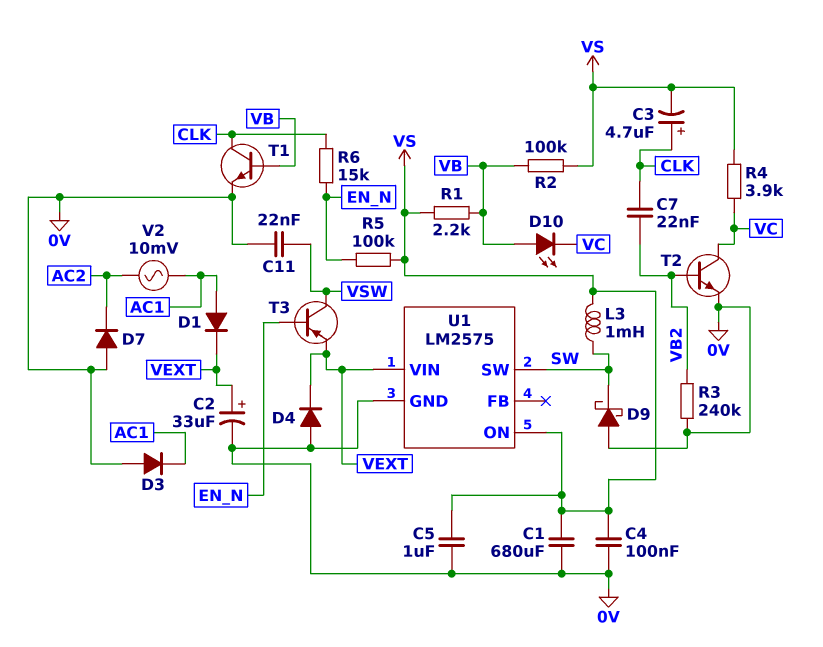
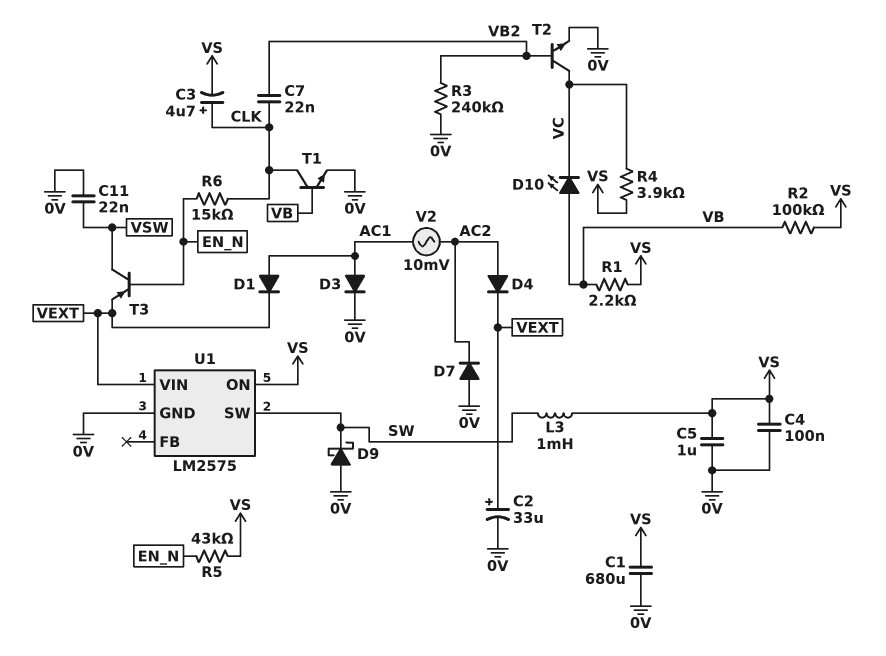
D3: diode (A 0V, K AC1) -> diode (A AC1, K 0V)
D4: diode (A 0V, K VEXT) -> diode (A AC2, K VEXT)
R5: 100k (EN_N, VS) -> 43k (EN_N, VS)

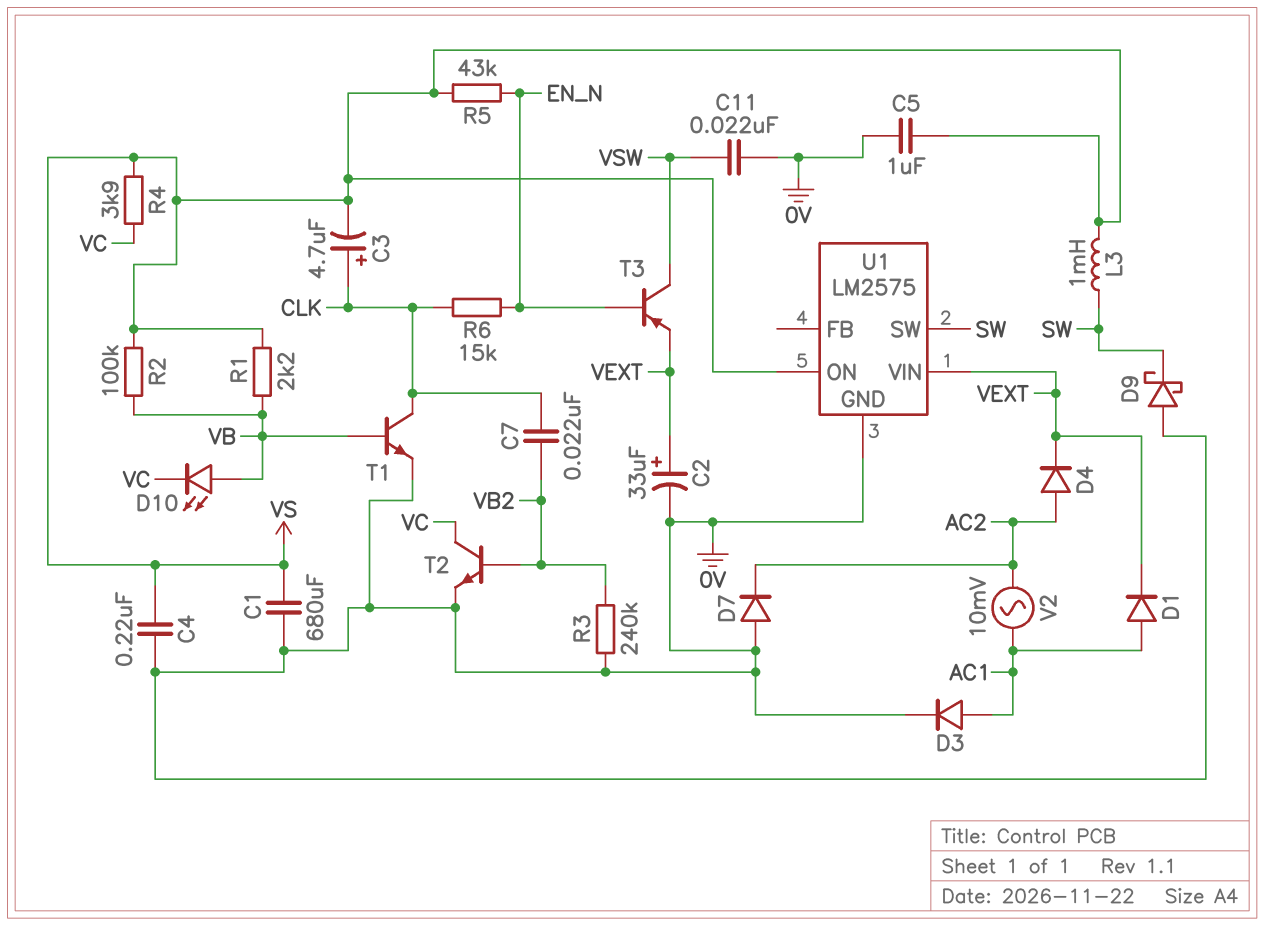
C4: 100nF (0V, VS) -> 220nF (0V, VS)

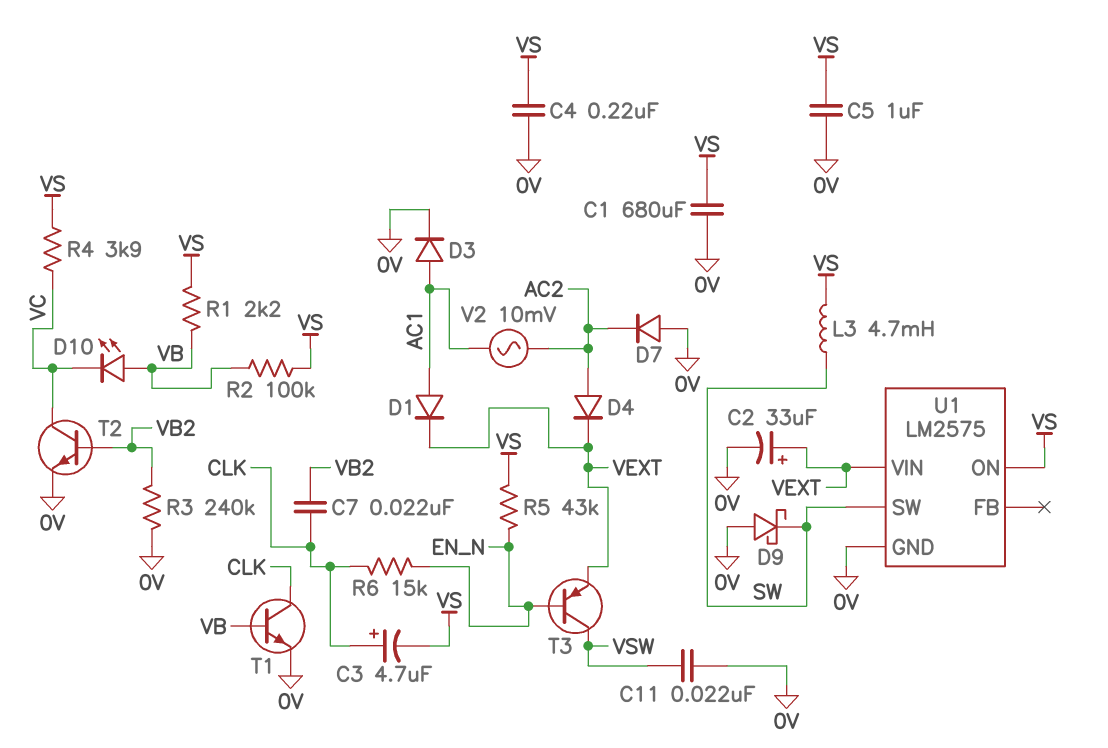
L3: 1mH (SW, VS) -> 4.7mH (SW, VS)

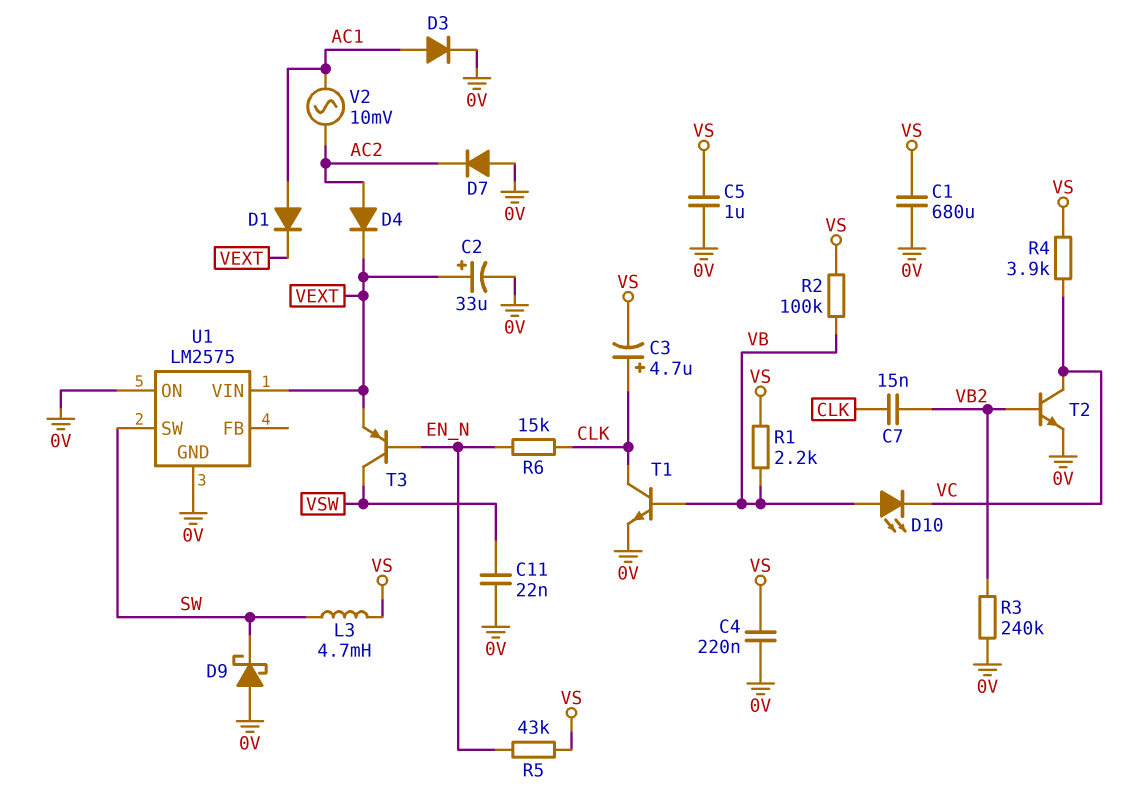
C7: 22nF (CLK, VB2) -> 15nF (CLK, VB2)
U1 pin ON: VS -> 0V

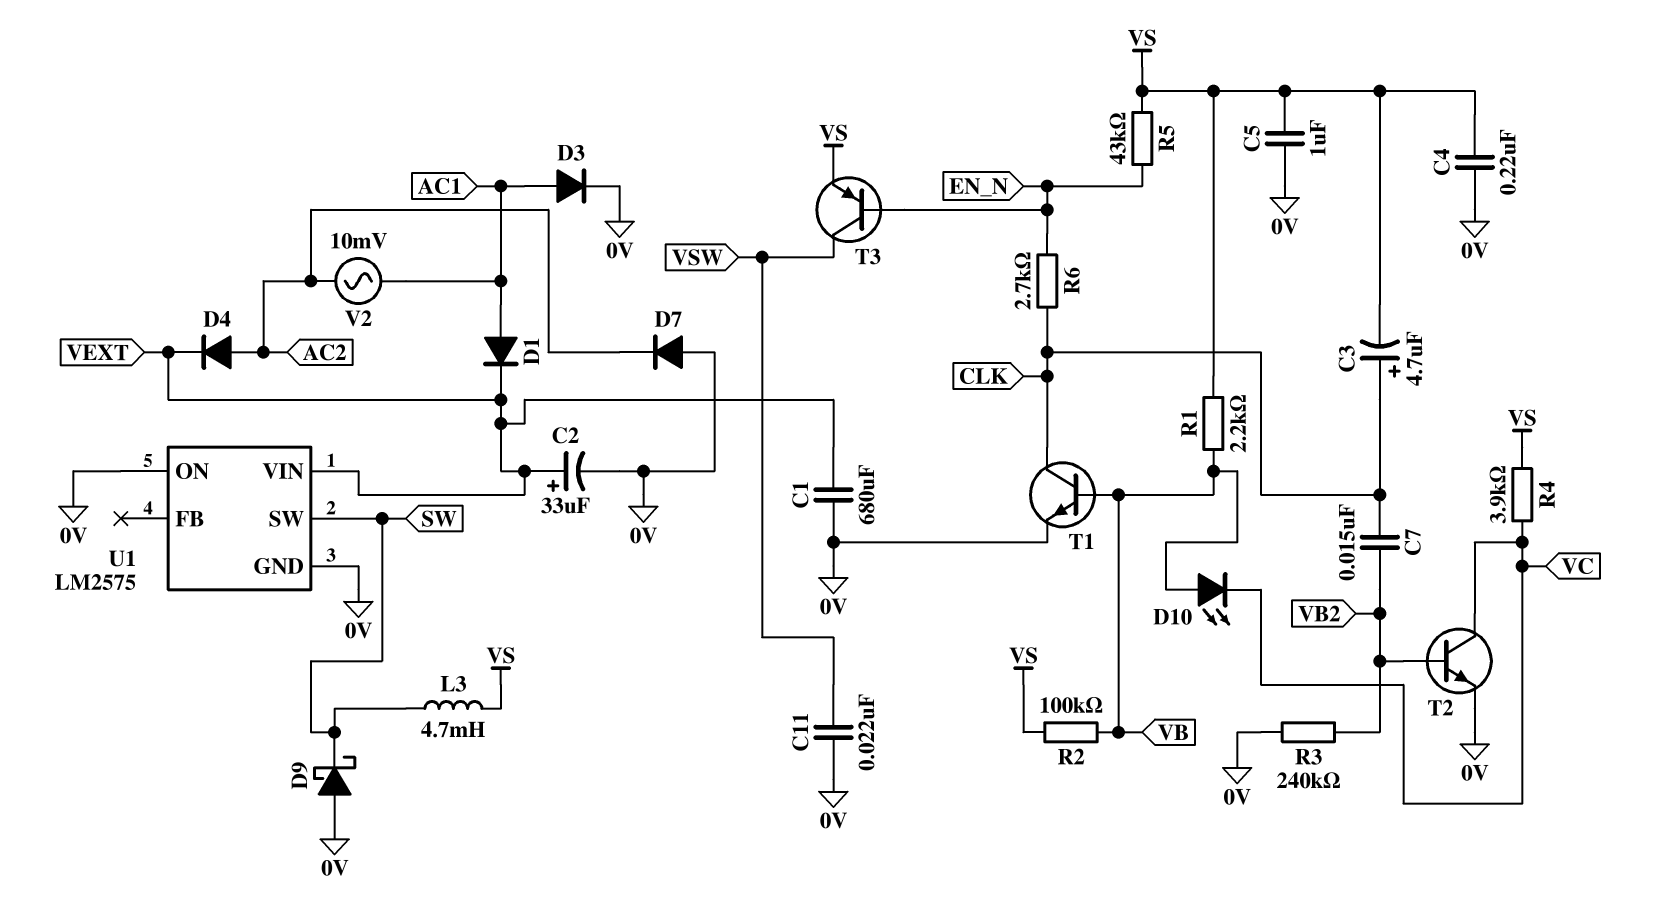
C1: 680uF (0V, VS) -> 680uF (0V, VEXT)
R6: 15k (CLK, EN_N) -> 2.7k (CLK, EN_N)
T3: PNP (B EN_N, C VSW, E VEXT) -> PNP (B EN_N, C VSW, E VS)

